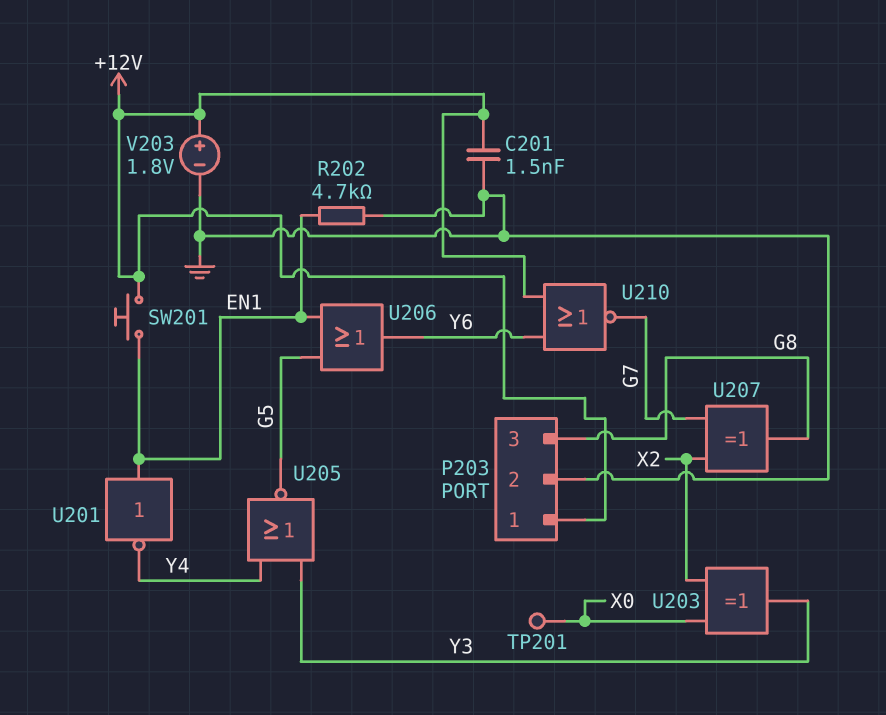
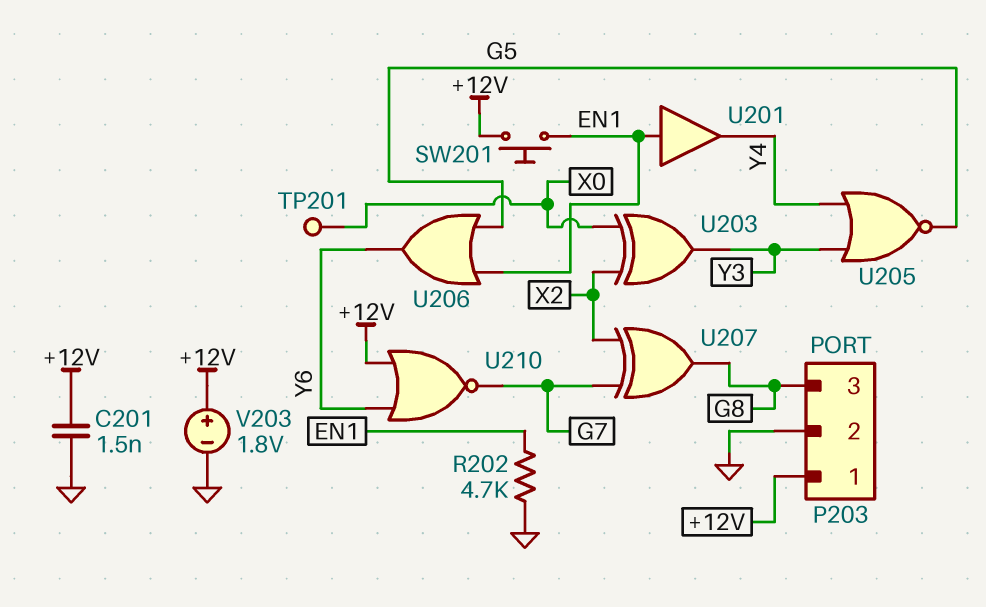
U201: NOT (in EN1, out Y4) -> buffer (in EN1, out Y4)

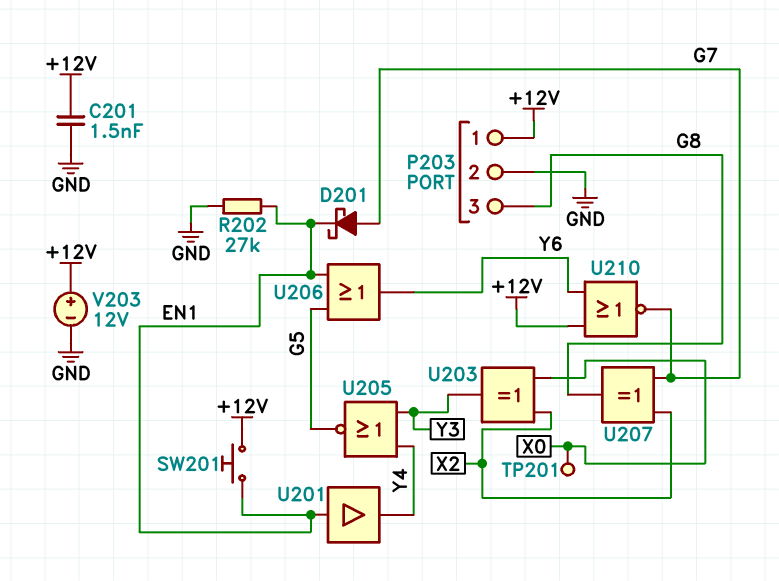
D201: none -> schottky (A G7, K EN1)
R202: 4.7k (EN1, GND) -> 27k (EN1, GND)
V203: 1.8V (plus +12V, minus GND) -> 12V (plus +12V, minus GND)

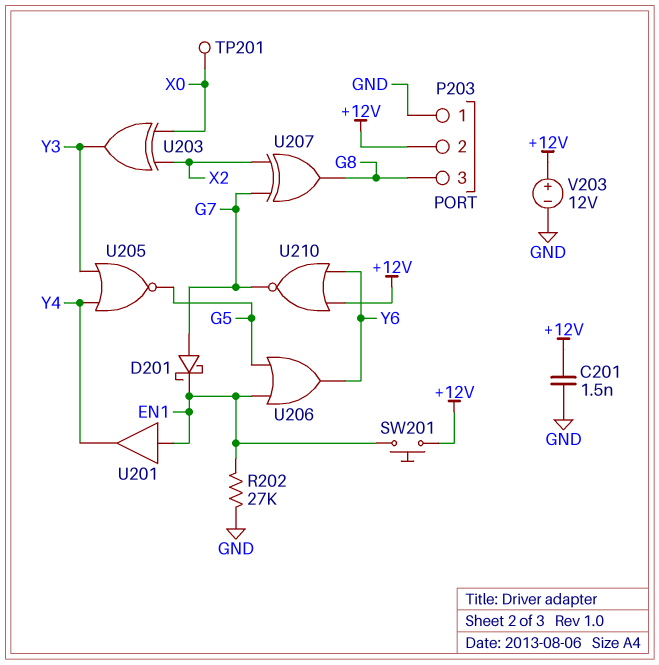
P203 pin 1: +12V -> GND
P203 pin 2: GND -> +12V

